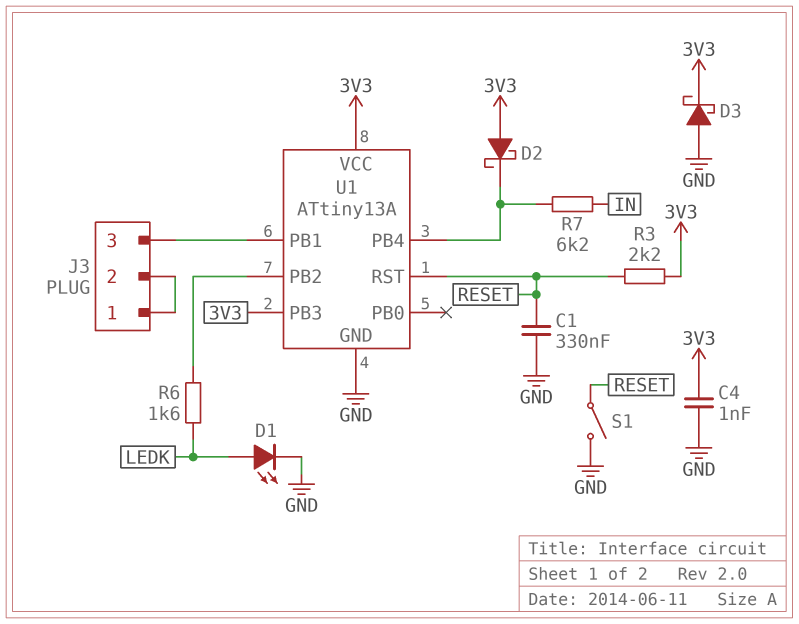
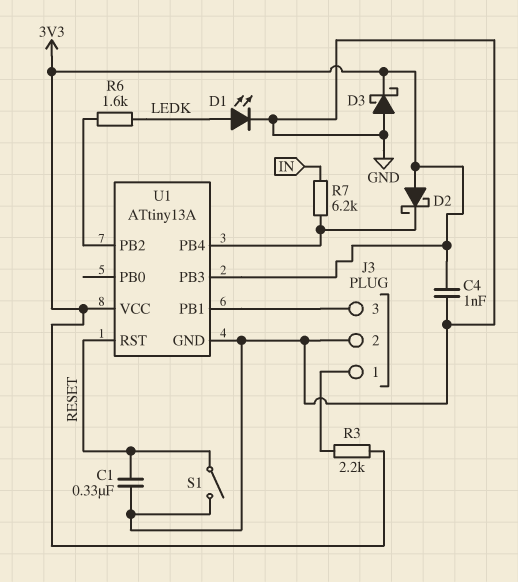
J3 pin 2: J3/1 -> GND
R3: 2.2k (3V3, RESET) -> 2.2k (3V3, J3/1)

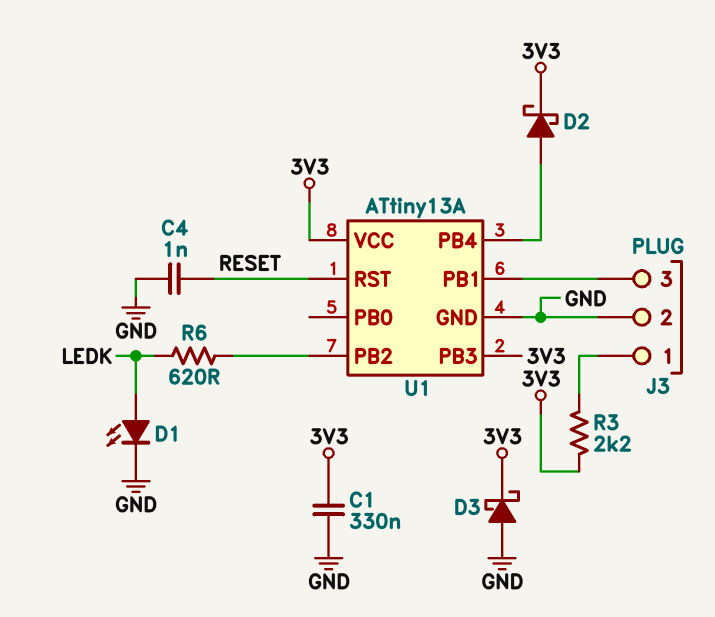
C1: 330nF (GND, RESET) -> 330nF (3V3, GND)
C4: 1nF (3V3, GND) -> 1nF (GND, RESET)
D2: schottky (A 3V3, K U1/PB4) -> schottky (A U1/PB4, K 3V3)
R6: 1.6k (LEDK, U1/PB2) -> 620 (LEDK, U1/PB2)
R7: 6.2k (IN, U1/PB4) -> none
S1: switch (GND, RESET) -> none

